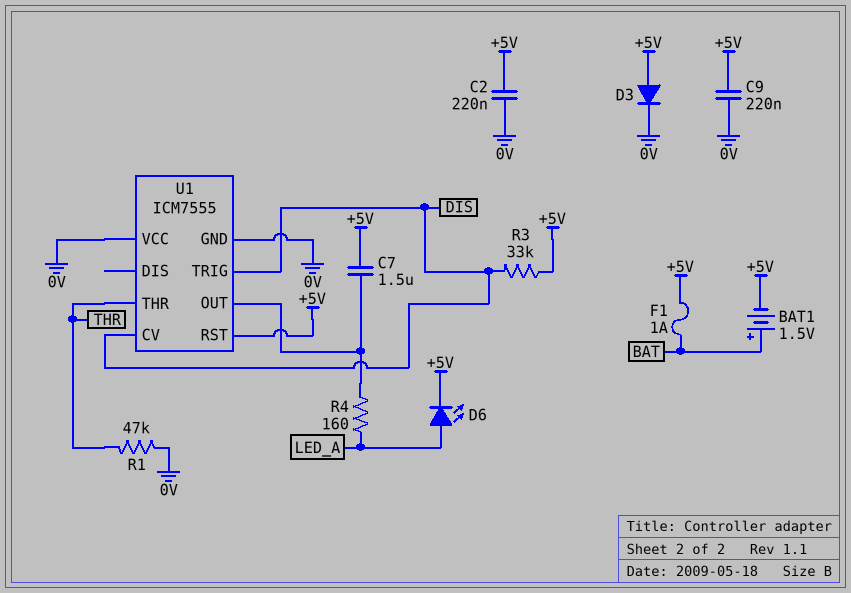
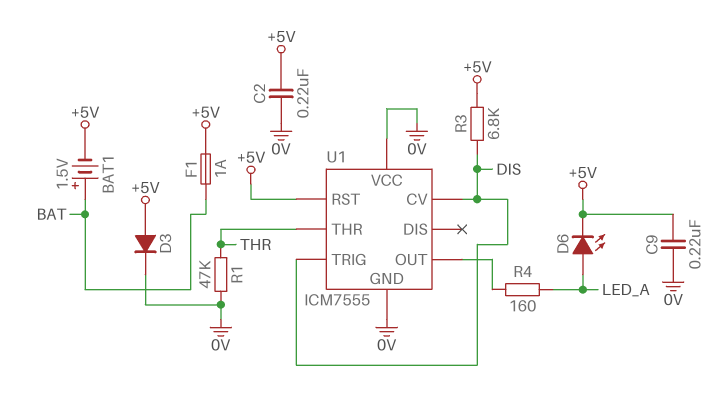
C7: 1.5uF (+5V, U1/OUT) -> none
R3: 33k (+5V, DIS) -> 6.8k (+5V, DIS)

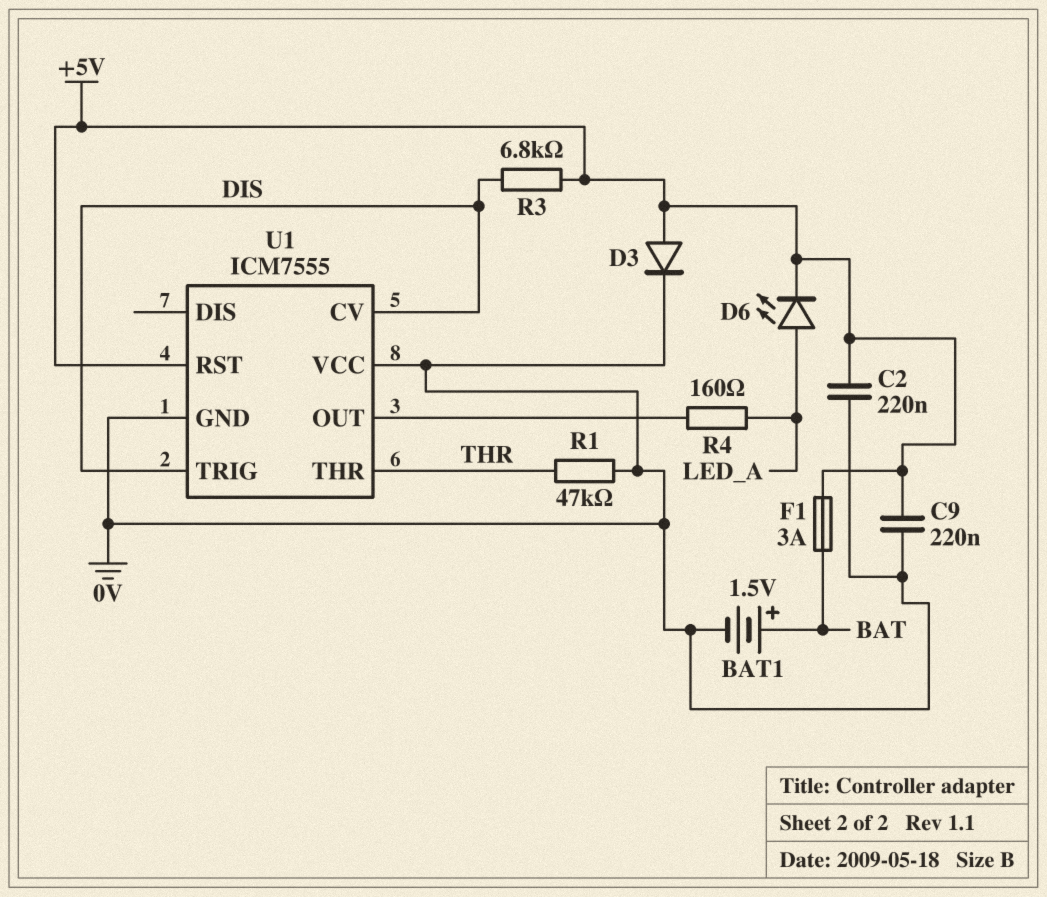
BAT1: 1.5V (plus BAT, minus +5V) -> 1.5V (plus BAT, minus 0V)
F1: 1A (+5V, BAT) -> 3A (+5V, BAT)

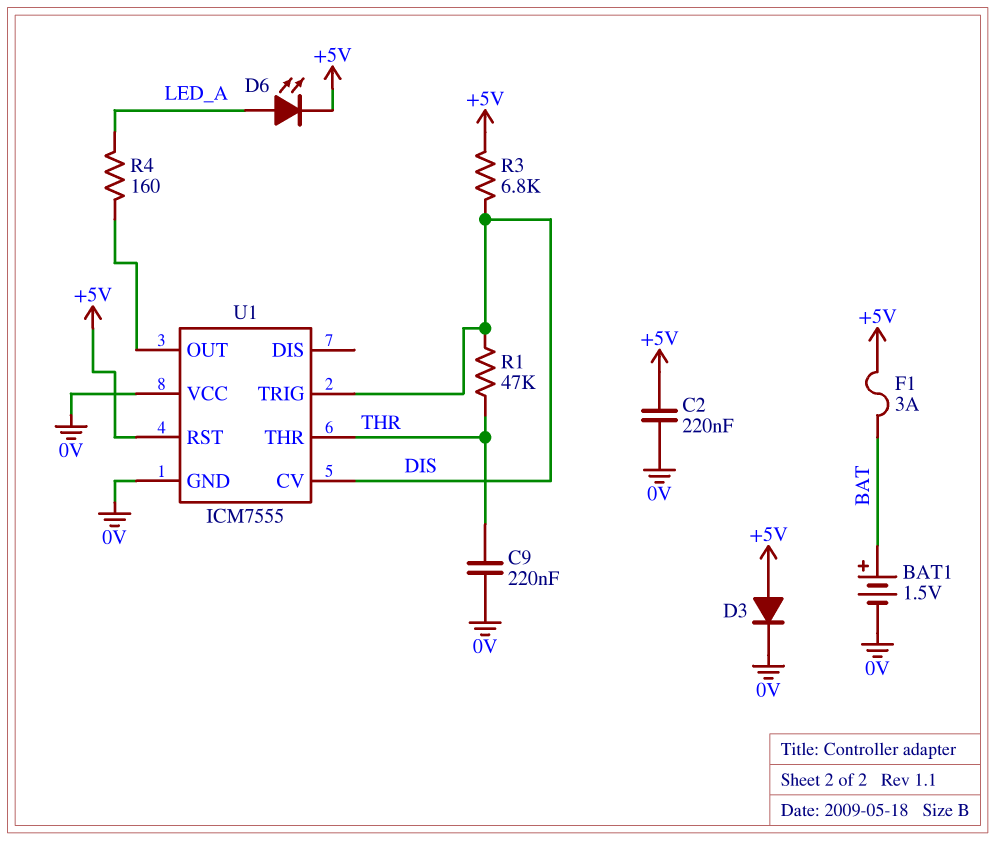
C9: 220nF (+5V, 0V) -> 220nF (0V, THR)
R1: 47k (0V, THR) -> 47k (DIS, THR)

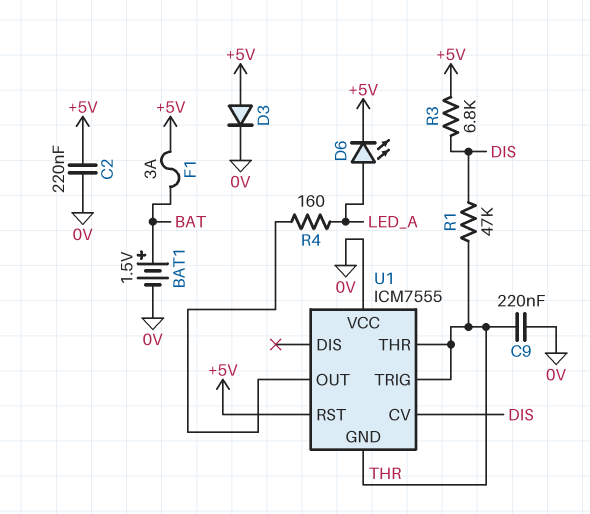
U1 pin GND: 0V -> THR
U1 pin TRIG: DIS -> THR

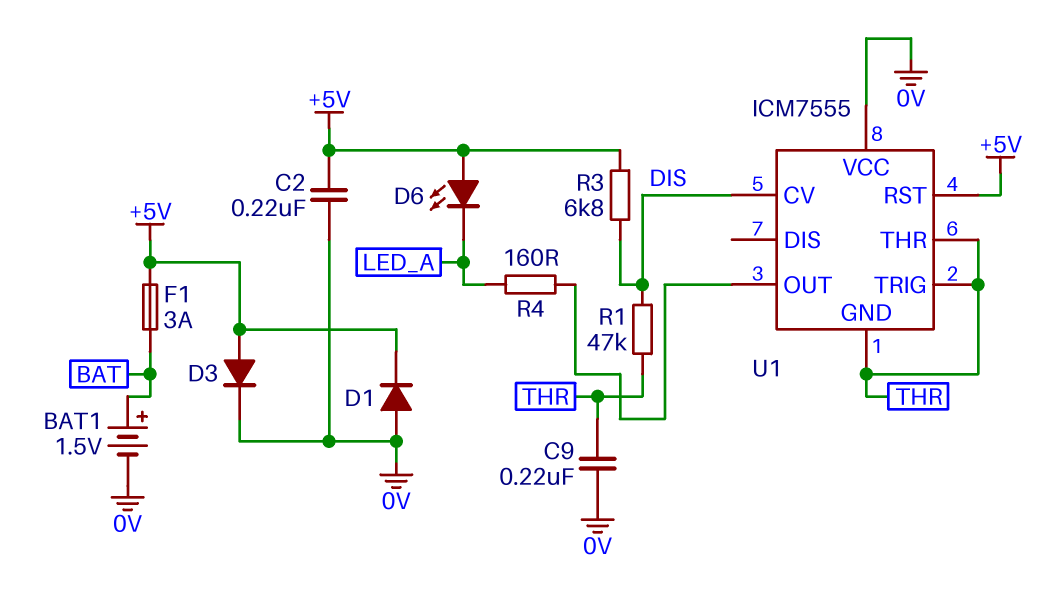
D1: none -> diode (A 0V, K +5V)
D6: LED (A LED_A, K +5V) -> LED (A +5V, K LED_A)

